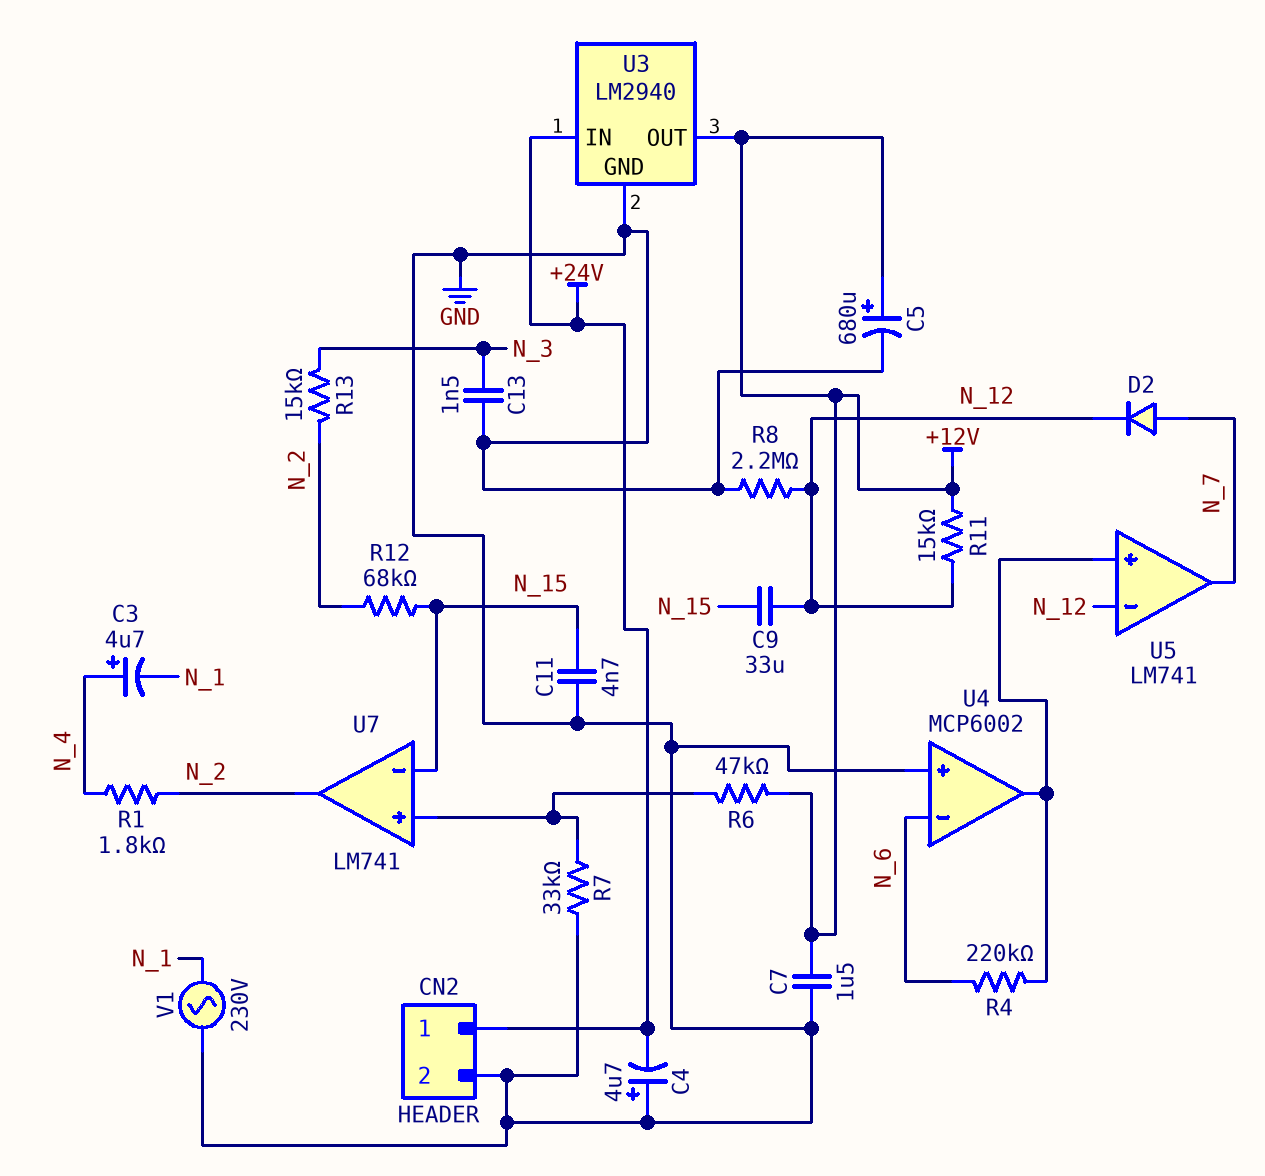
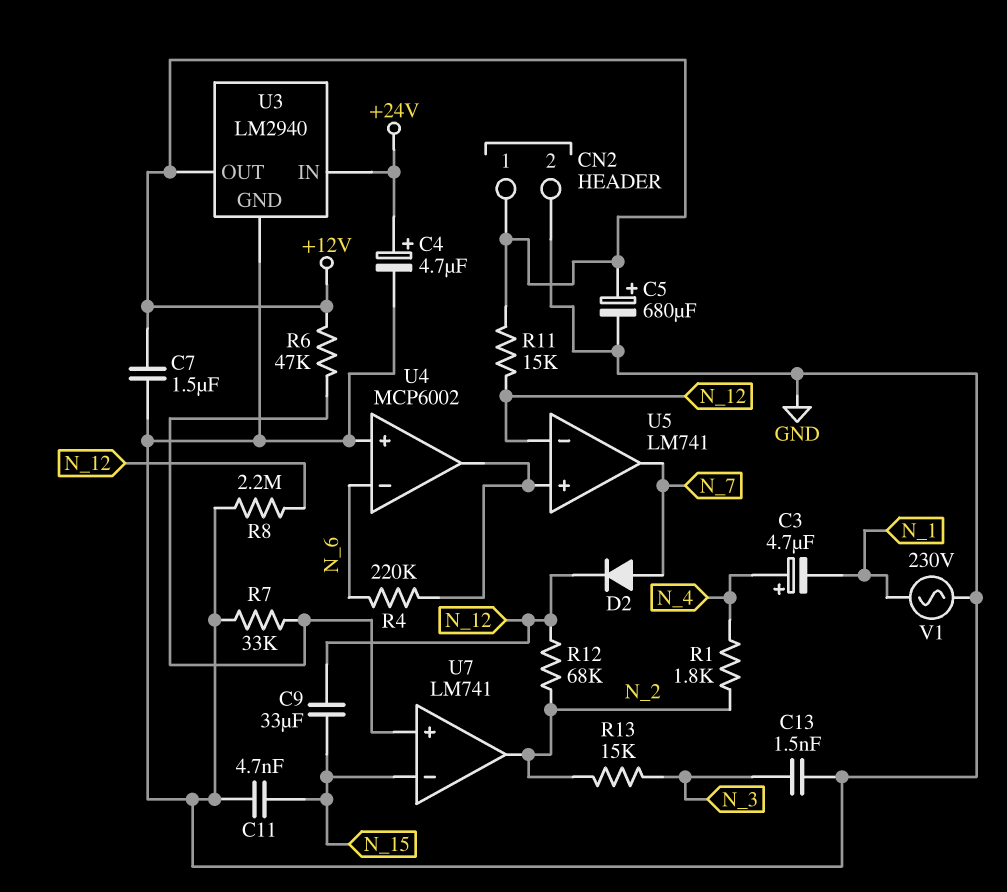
C4: 4.7uF (plus GND, minus +24V) -> 4.7uF (plus +24V, minus GND)
CN2 pin 1: +24V -> +12V
R12: 68k (N_2, N_15) -> 68k (N_2, N_12)

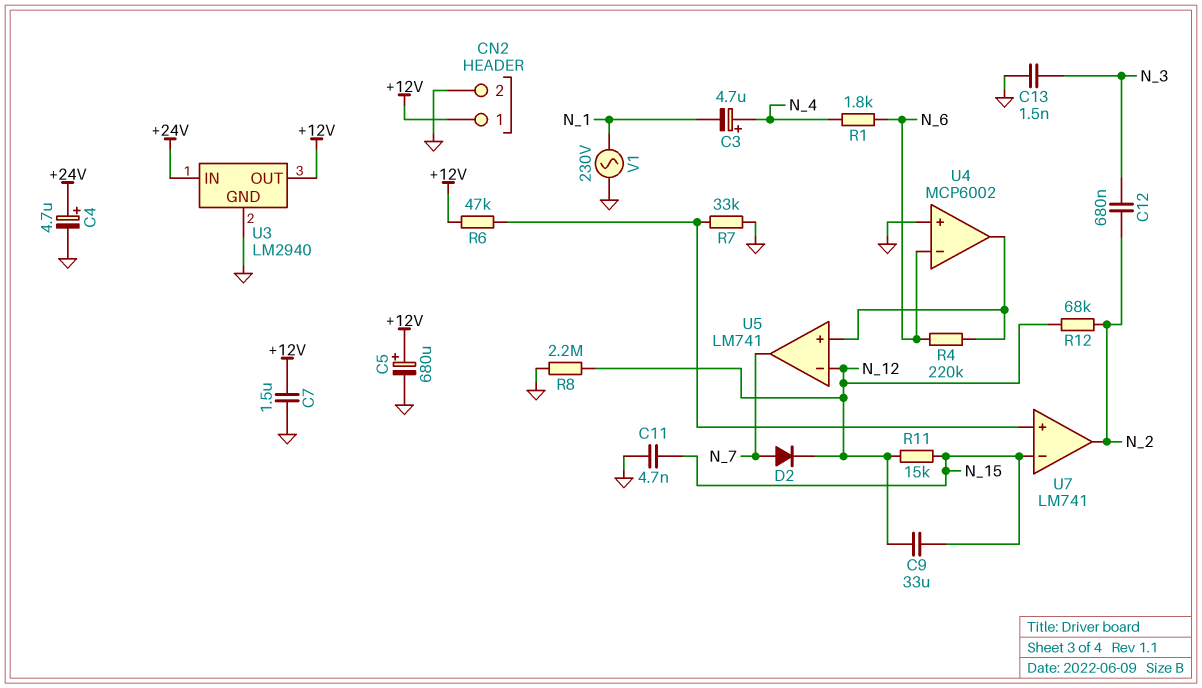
C12: none -> 680nF (N_2, N_3)
R1: 1.8k (N_2, N_4) -> 1.8k (N_4, N_6)
R11: 15k (+12V, N_12) -> 15k (N_12, N_15)
R13: 15k (N_2, N_3) -> none

